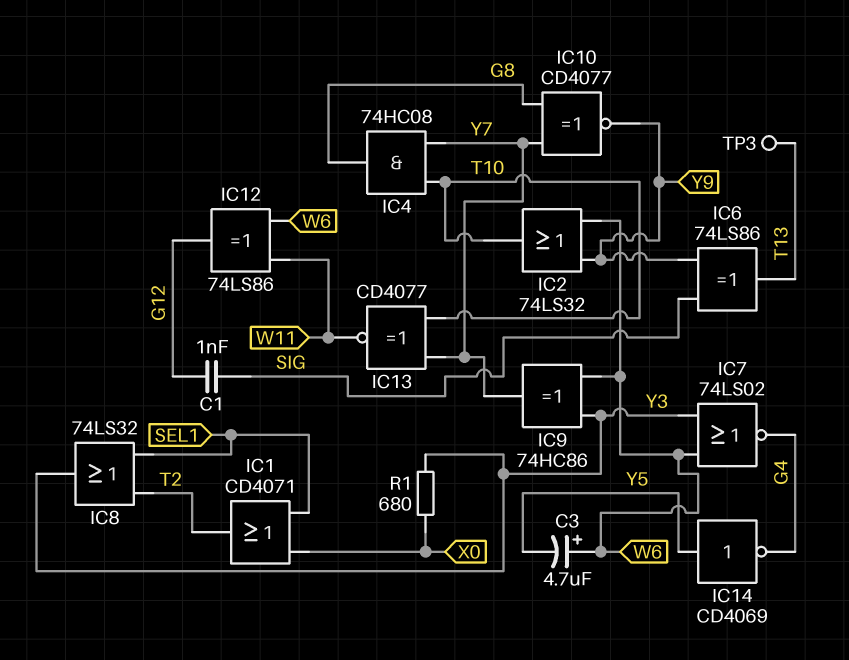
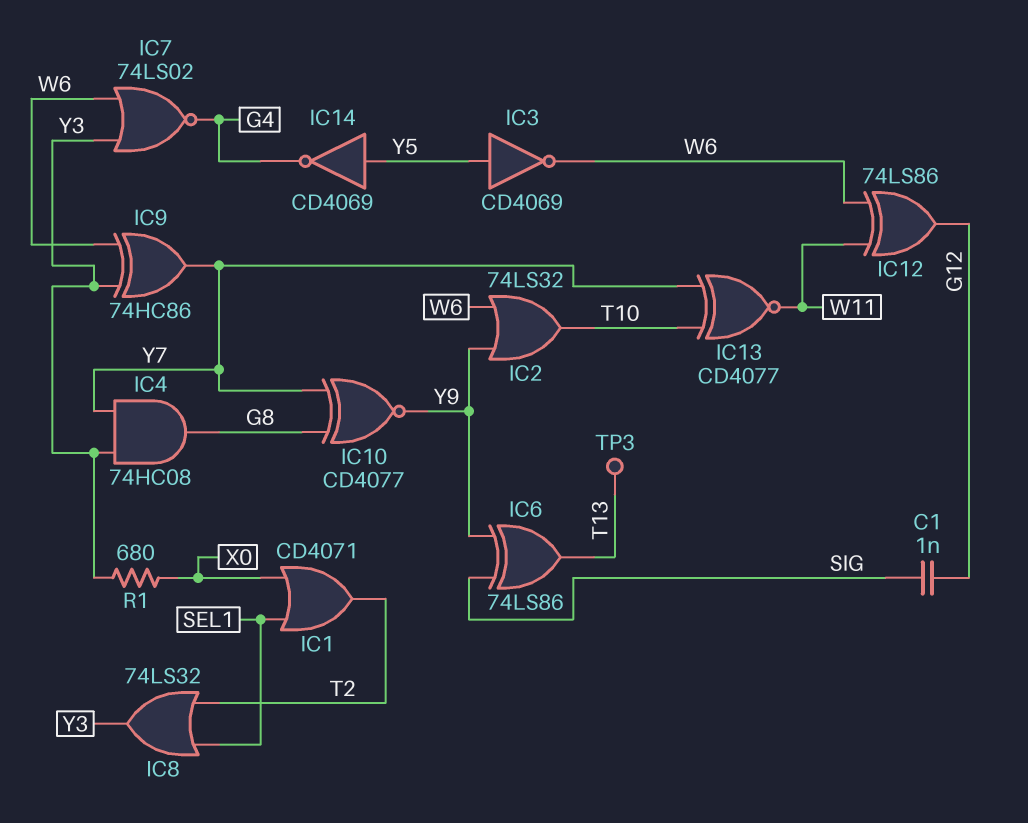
C3: 4.7uF (plus W6, minus Y5) -> none
IC3: none -> NOT CD4069 (in Y5, out W6)
IC4: AND 74HC08 (in T10, in Y7, out G8) -> AND 74HC08 (in Y3, in Y7, out G8)

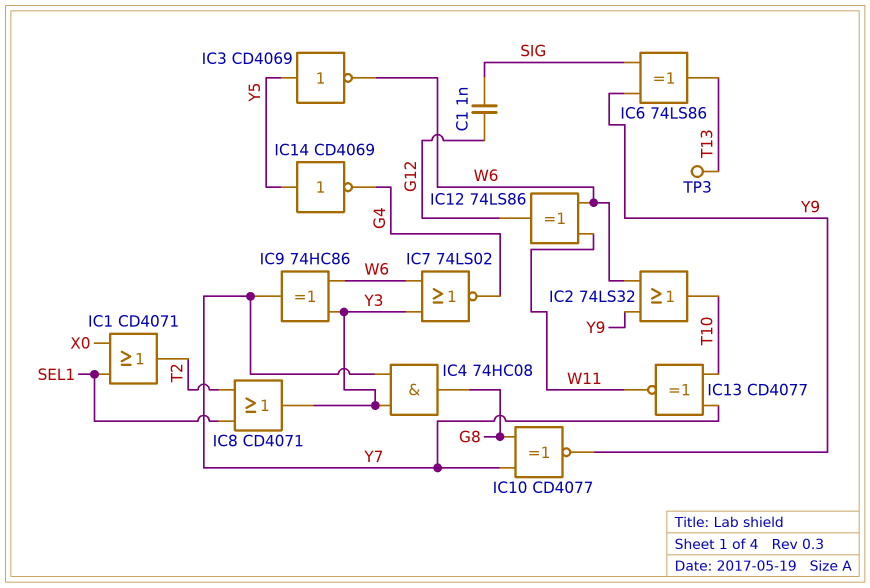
IC8: OR 74LS32 (in SEL1, in T2, out Y3) -> OR CD4071 (in SEL1, in T2, out Y3)
R1: 680 (X0, Y3) -> none

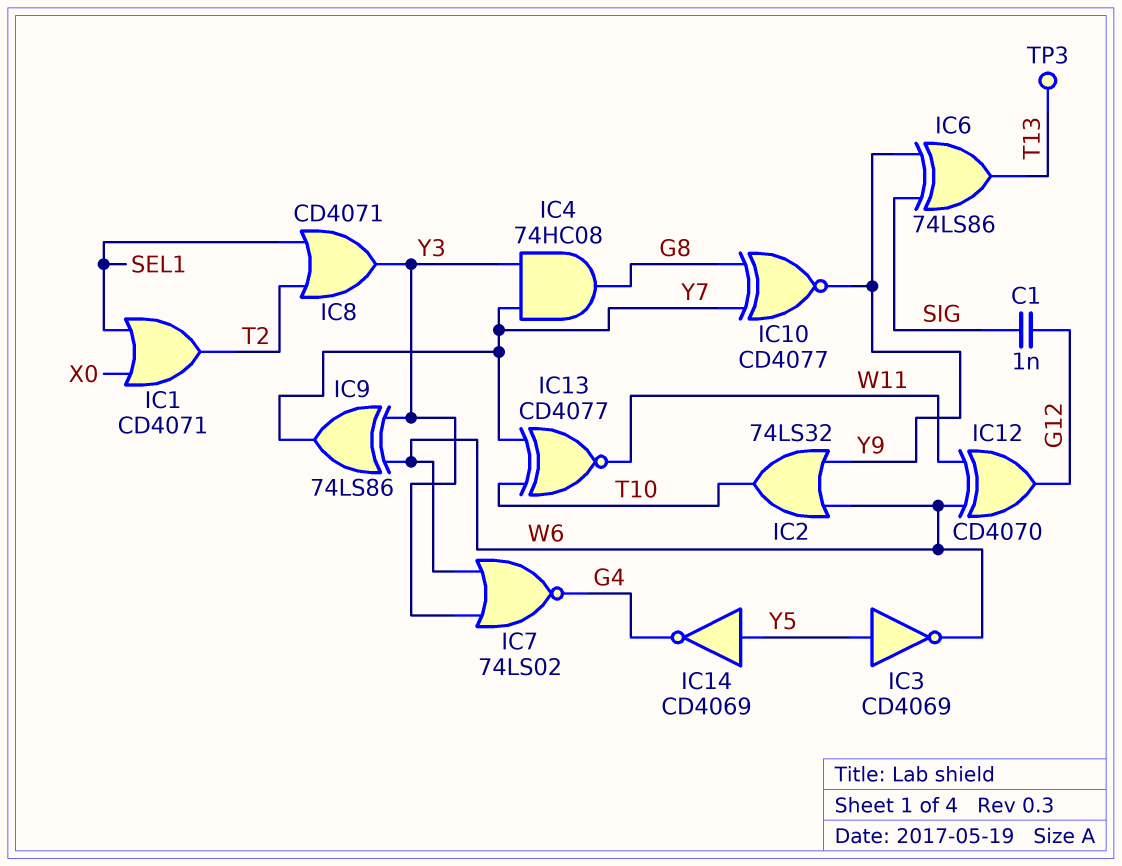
IC9: XOR 74HC86 (in W6, in Y3, out Y7) -> XOR 74LS86 (in W6, in Y3, out Y7)
IC12: XOR 74LS86 (in W6, in W11, out G12) -> XOR CD4070 (in W6, in W11, out G12)

